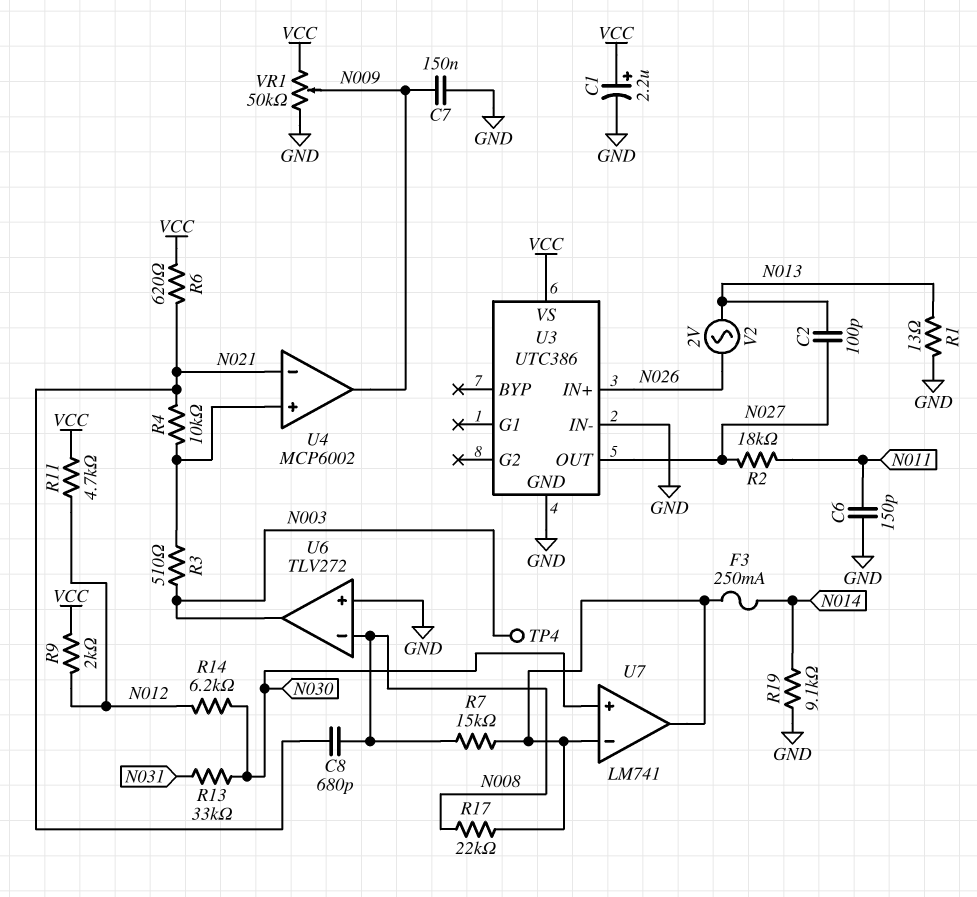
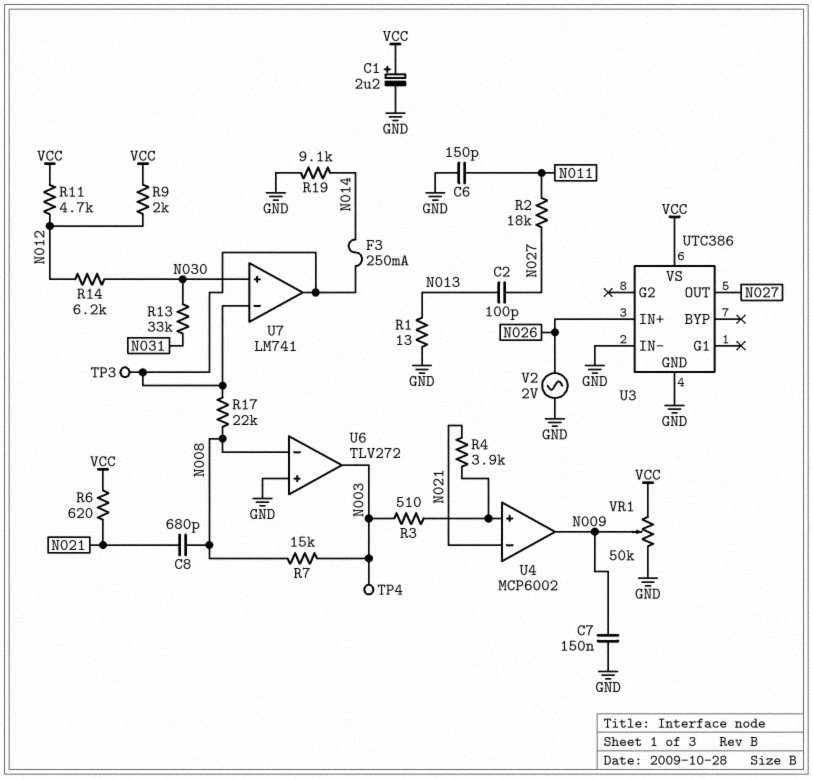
R4: 10k (N021, U4/in+) -> 3.9k (N021, U4/in+)
R7: 15k (N008, U7/in-) -> 15k (N003, N008)
TP3: none -> test point (U7/in-)
V2: AC 2V (N013, N026) -> AC 2V (GND, N026)

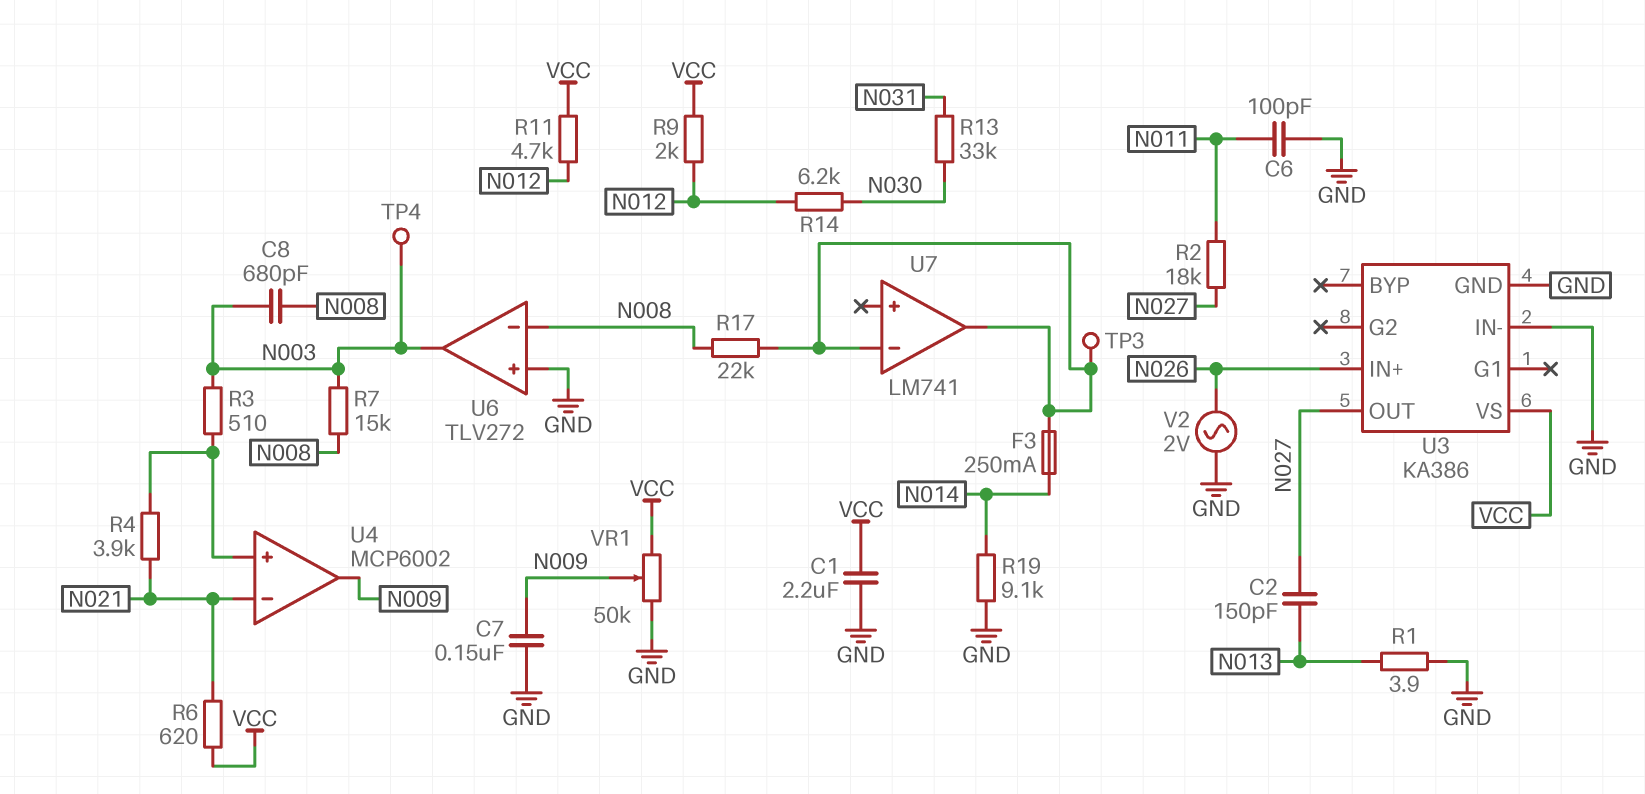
C1: 2.2uF (plus VCC, minus GND) -> 2.2uF (GND, VCC)
C2: 100pF (N013, N027) -> 150pF (N013, N027)
C6: 150pF (GND, N011) -> 100pF (GND, N011)
C8: 680pF (N008, N021) -> 680pF (N003, N008)
R1: 13 (GND, N013) -> 3.9 (GND, N013)
U3: UTC386 -> KA386
U7 pin in+: N030 -> none

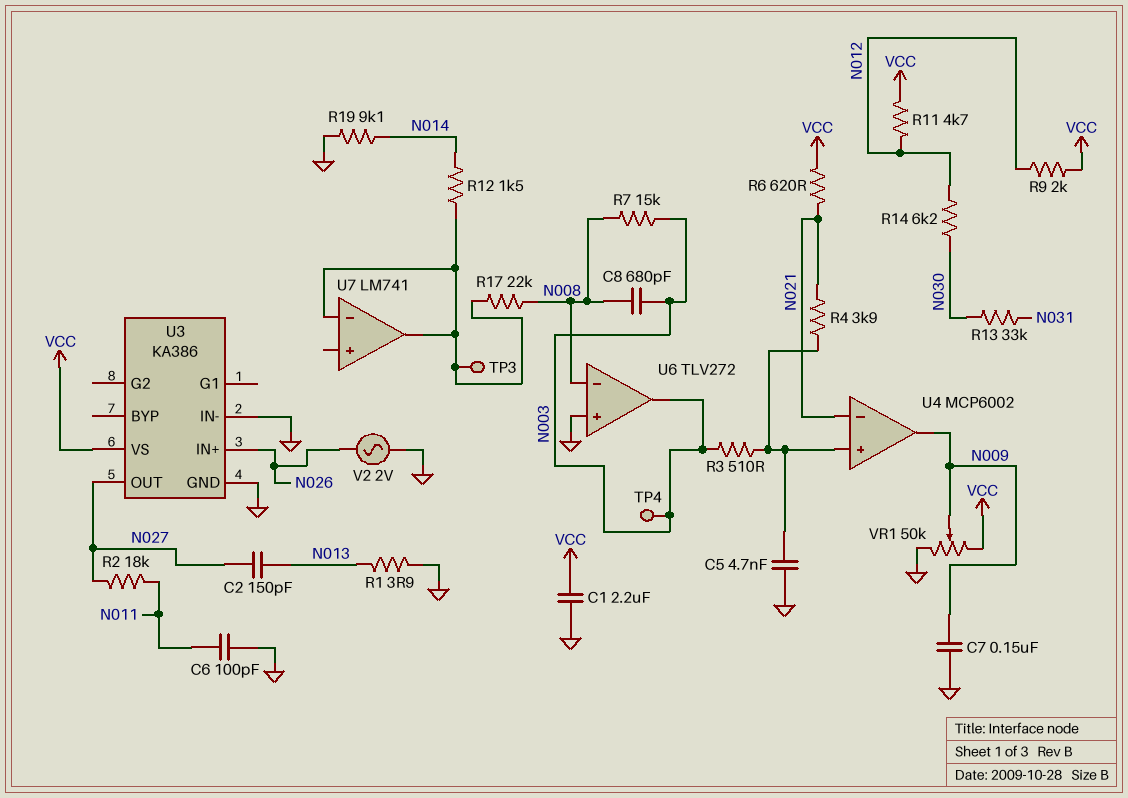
C5: none -> 4.7nF (GND, U4/in+)
F3: 250mA (N014, U7/in-) -> none
R12: none -> 1.5k (N014, U7/in-)

